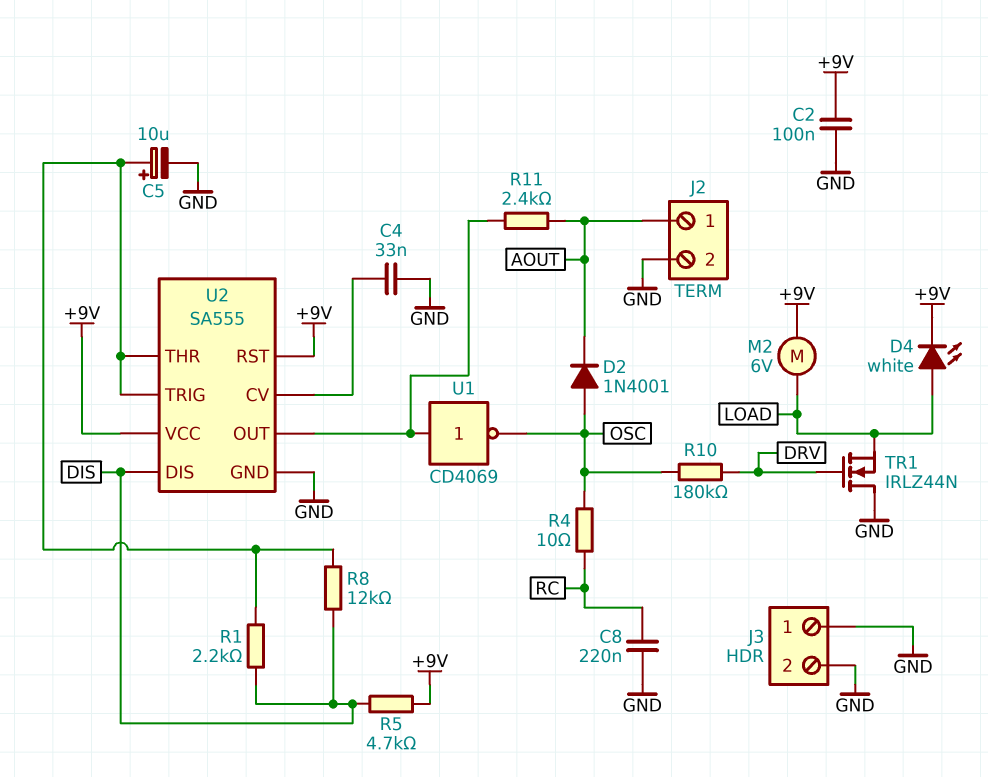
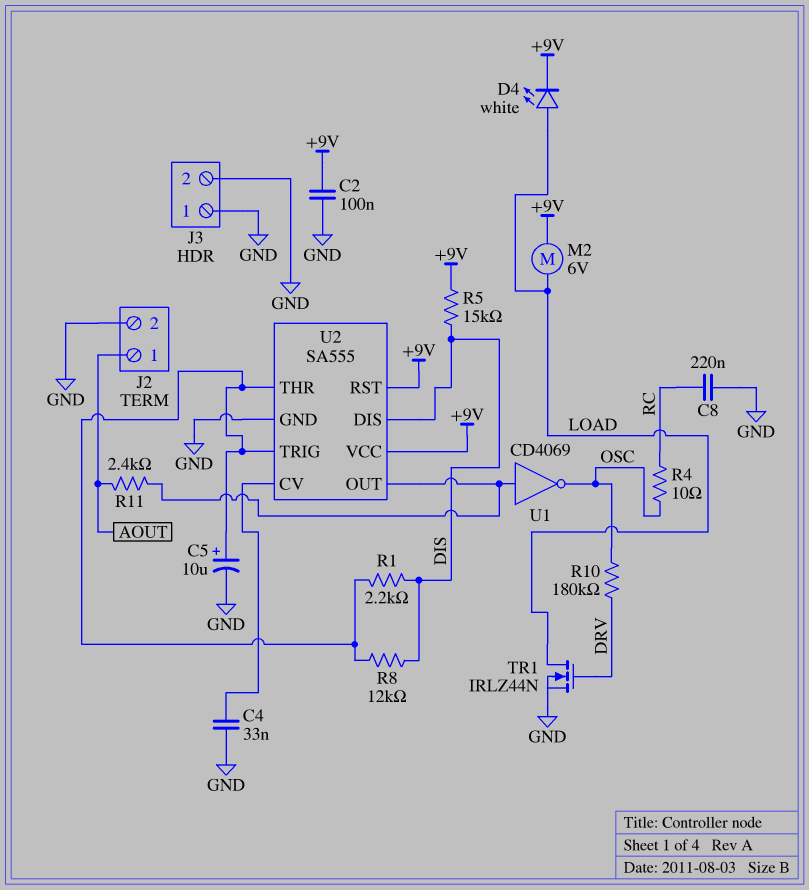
D2: diode 1N4001 (A OSC, K AOUT) -> none
R5: 4.7k (+9V, DIS) -> 15k (+9V, DIS)
TR1: NMOS IRLZ44N (G DRV, D GND, S LOAD) -> NMOS IRLZ44N (G DRV, D LOAD, S GND)

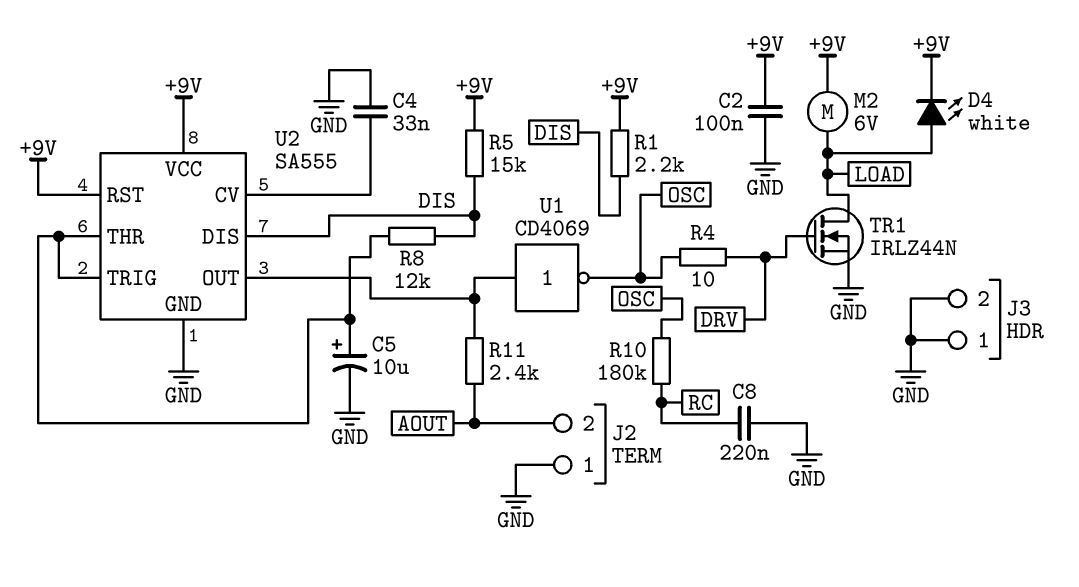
J2 pin 1: AOUT -> GND
J2 pin 2: GND -> AOUT
R1: 2.2k (DIS, U2/THR) -> 2.2k (+9V, DIS)
R4: 10 (OSC, RC) -> 10 (DRV, OSC)
R10: 180k (DRV, OSC) -> 180k (OSC, RC)

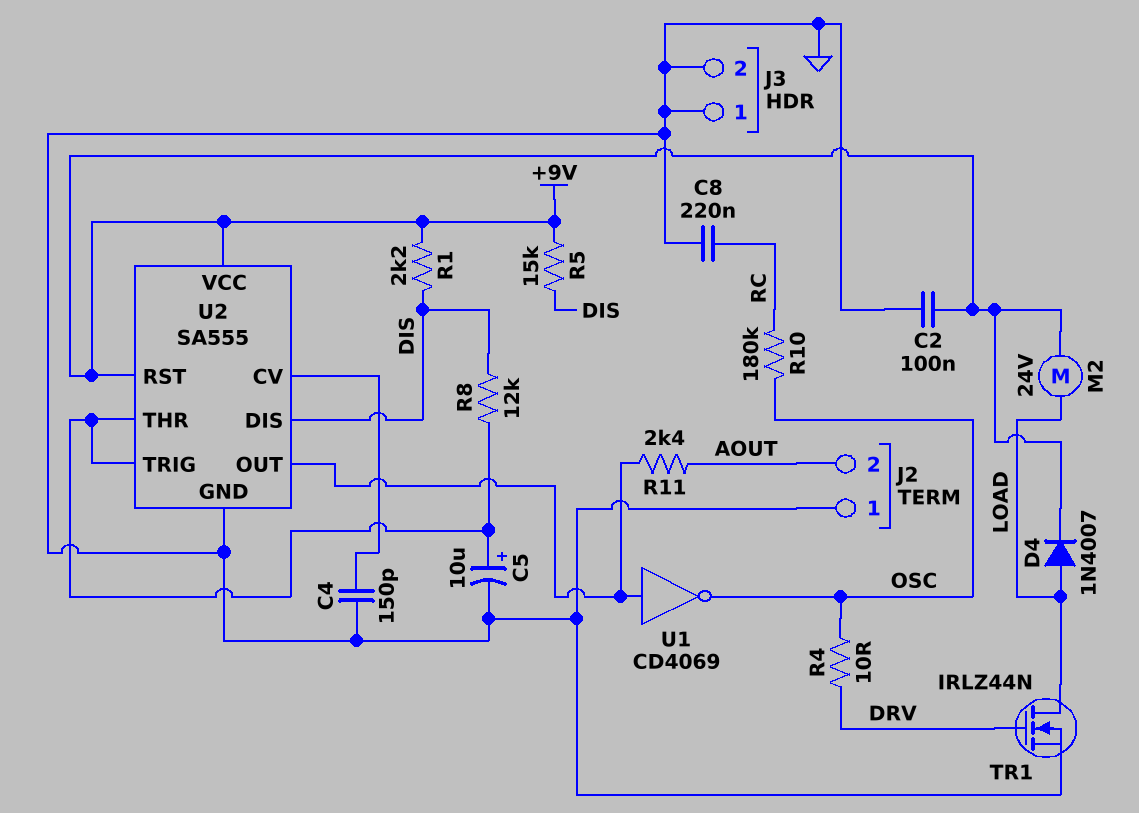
C4: 33nF (GND, U2/CV) -> 150pF (GND, U2/CV)
D4: LED white (A LOAD, K +9V) -> diode 1N4007 (A LOAD, K +9V)
M2: motor 6V (+9V, LOAD) -> motor 24V (+9V, LOAD)

